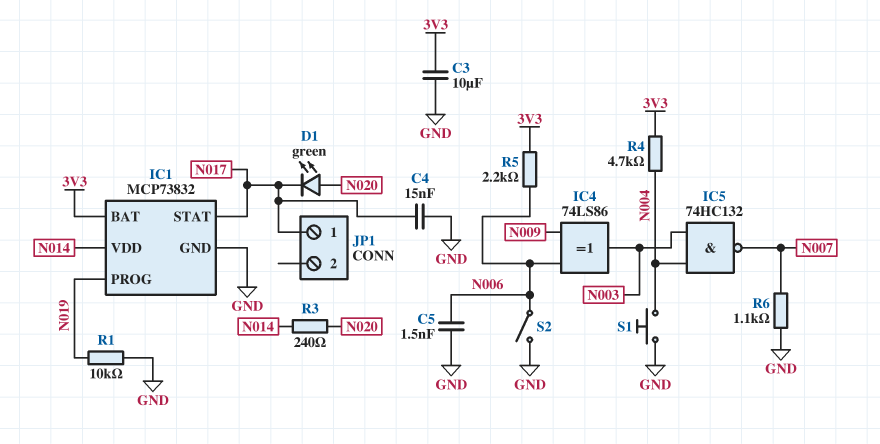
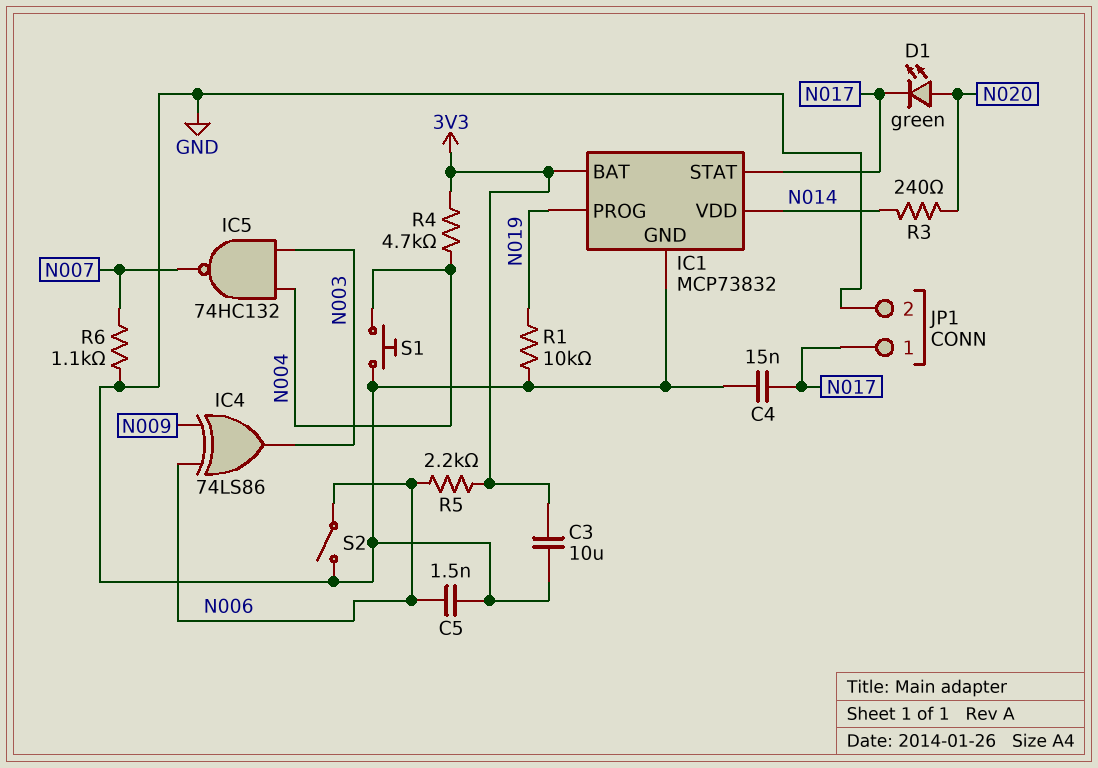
JP1 pin 2: none -> GND

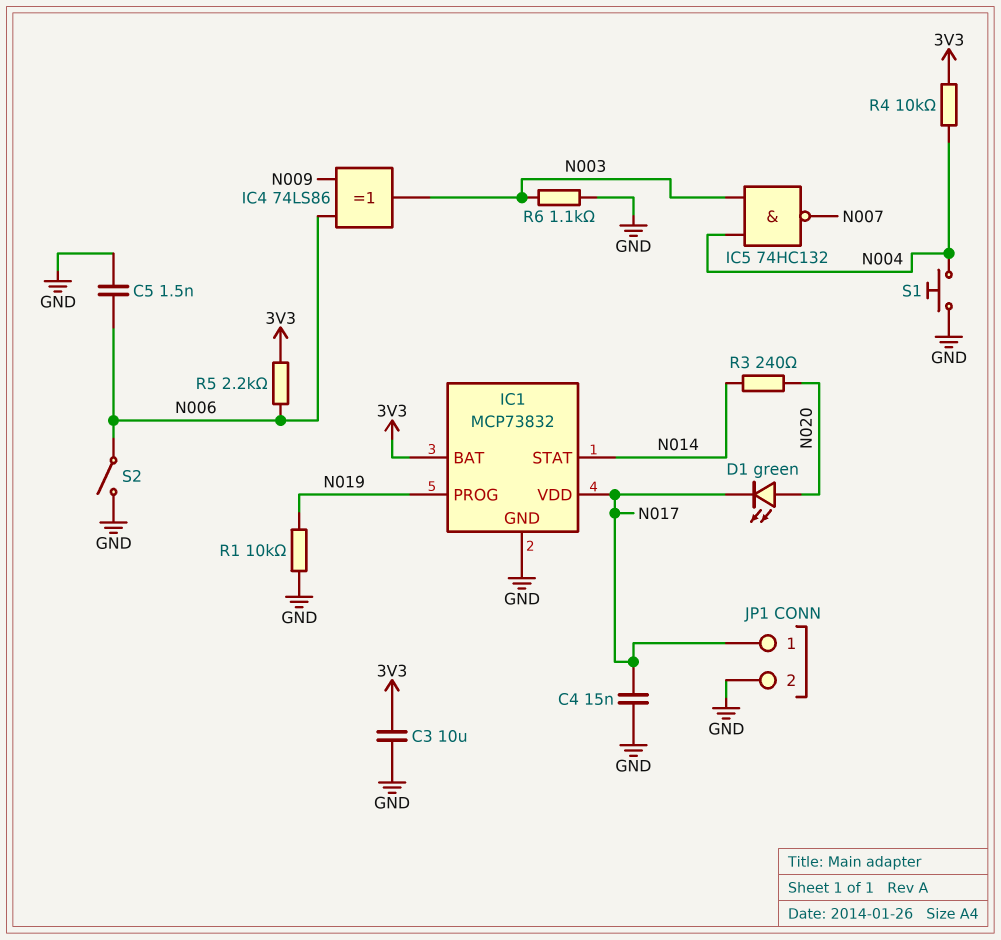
IC1 pin STAT: N017 -> N014
IC1 pin VDD: N014 -> N017
R4: 4.7k (3V3, N004) -> 10k (3V3, N004)
R6: 1.1k (GND, N007) -> 1.1k (GND, N003)

